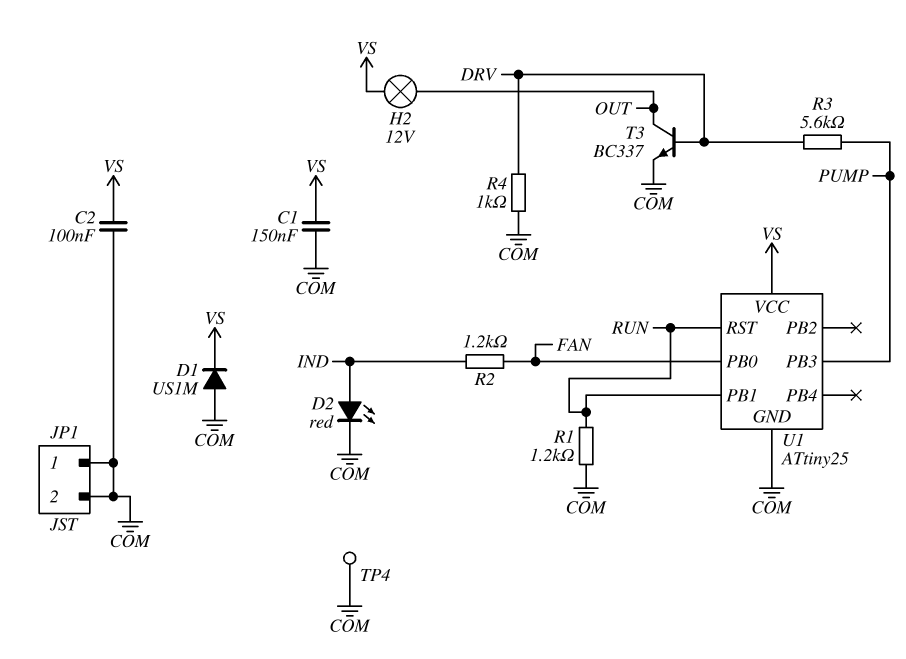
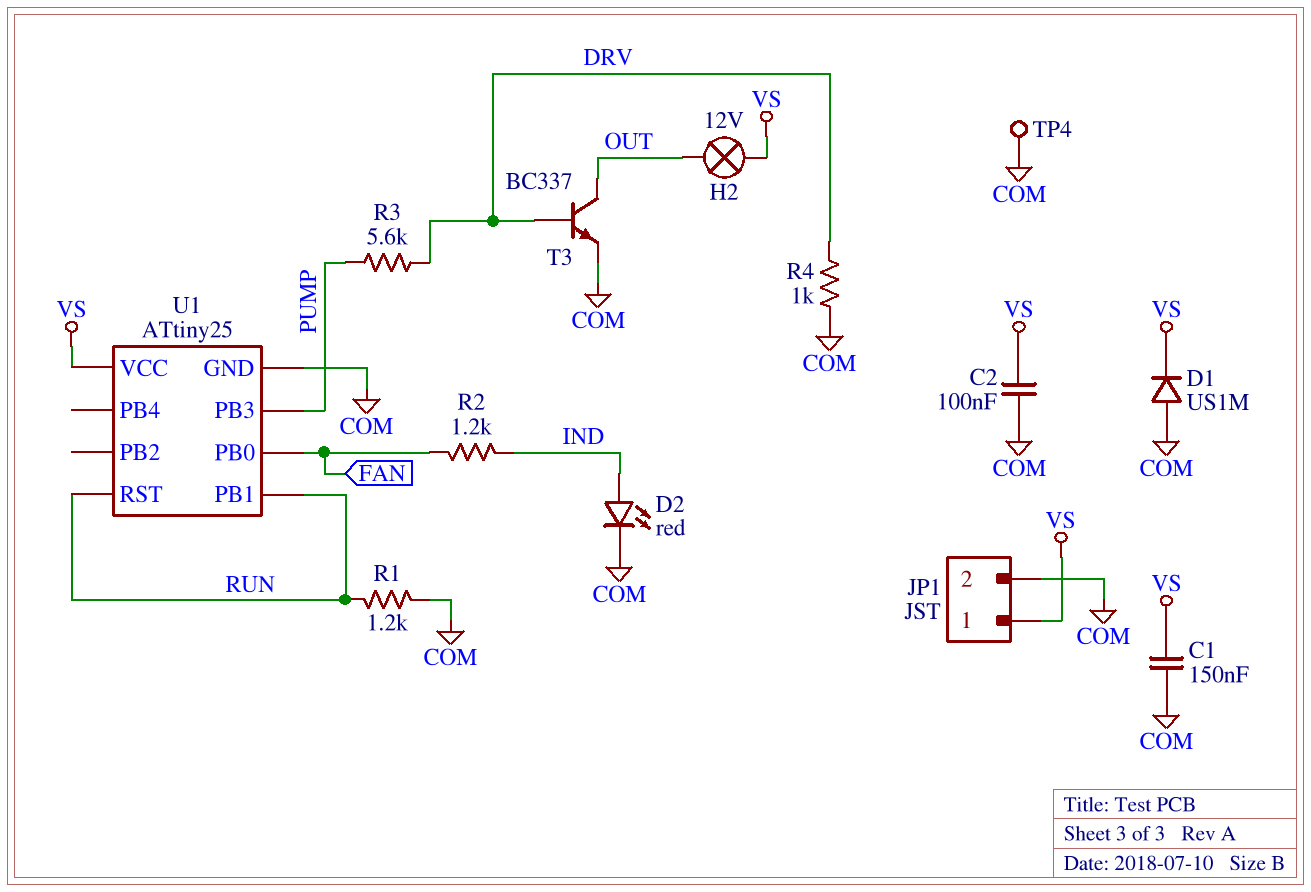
JP1 pin 1: COM -> VS

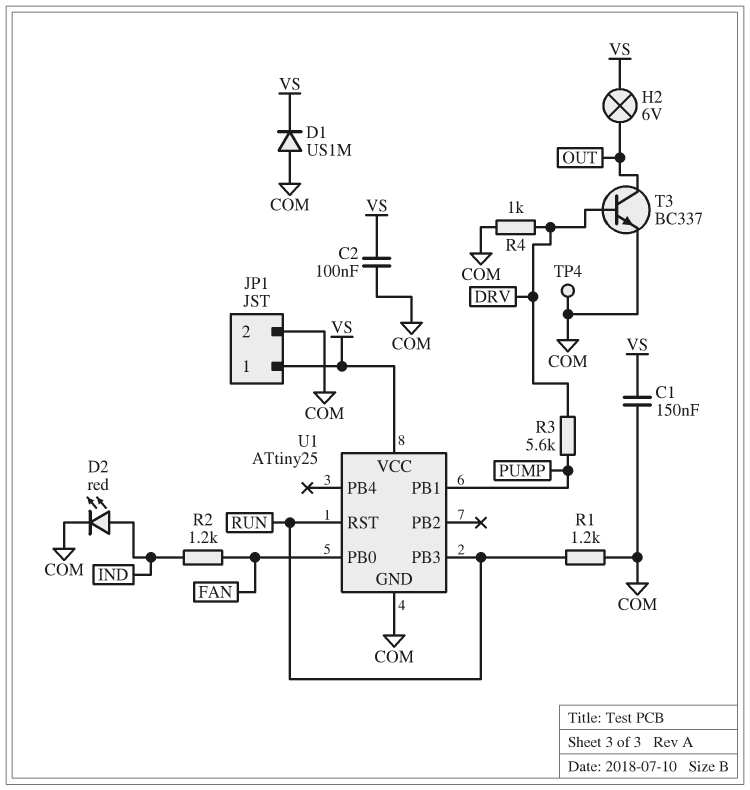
H2: lamp 12V (OUT, VS) -> lamp 6V (OUT, VS)
U1 pin PB1: RUN -> PUMP
U1 pin PB3: PUMP -> RUN

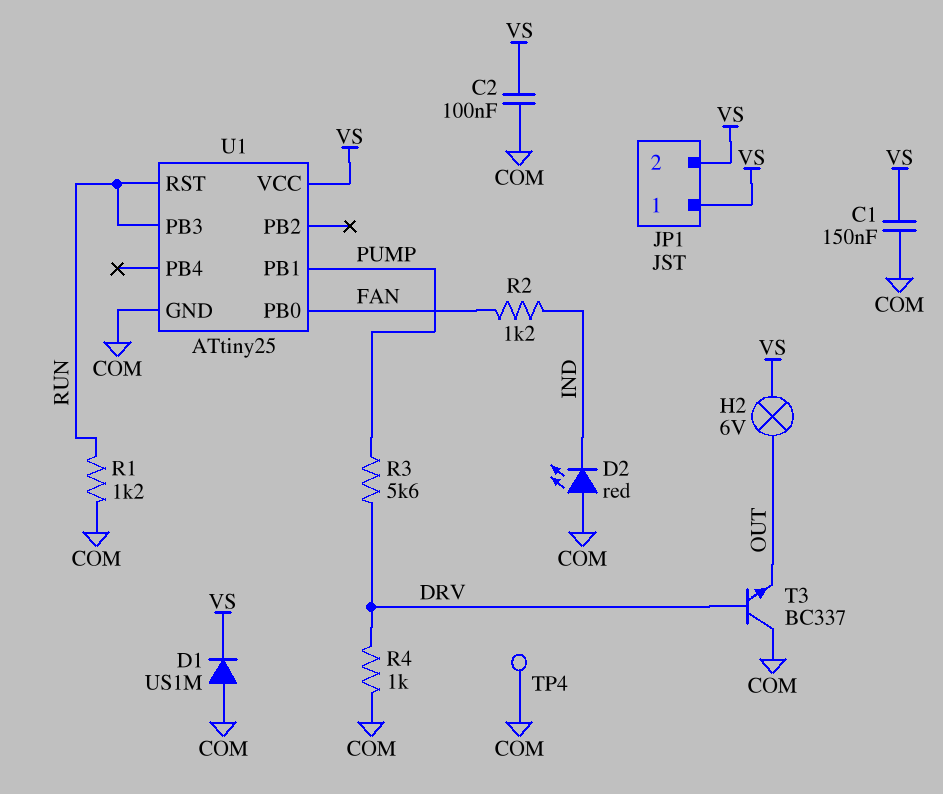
D2: LED red (A IND, K COM) -> LED red (A COM, K IND)
JP1 pin 2: COM -> VS
T3: NPN BC337 (B DRV, C OUT, E COM) -> NPN BC337 (B DRV, C COM, E OUT)

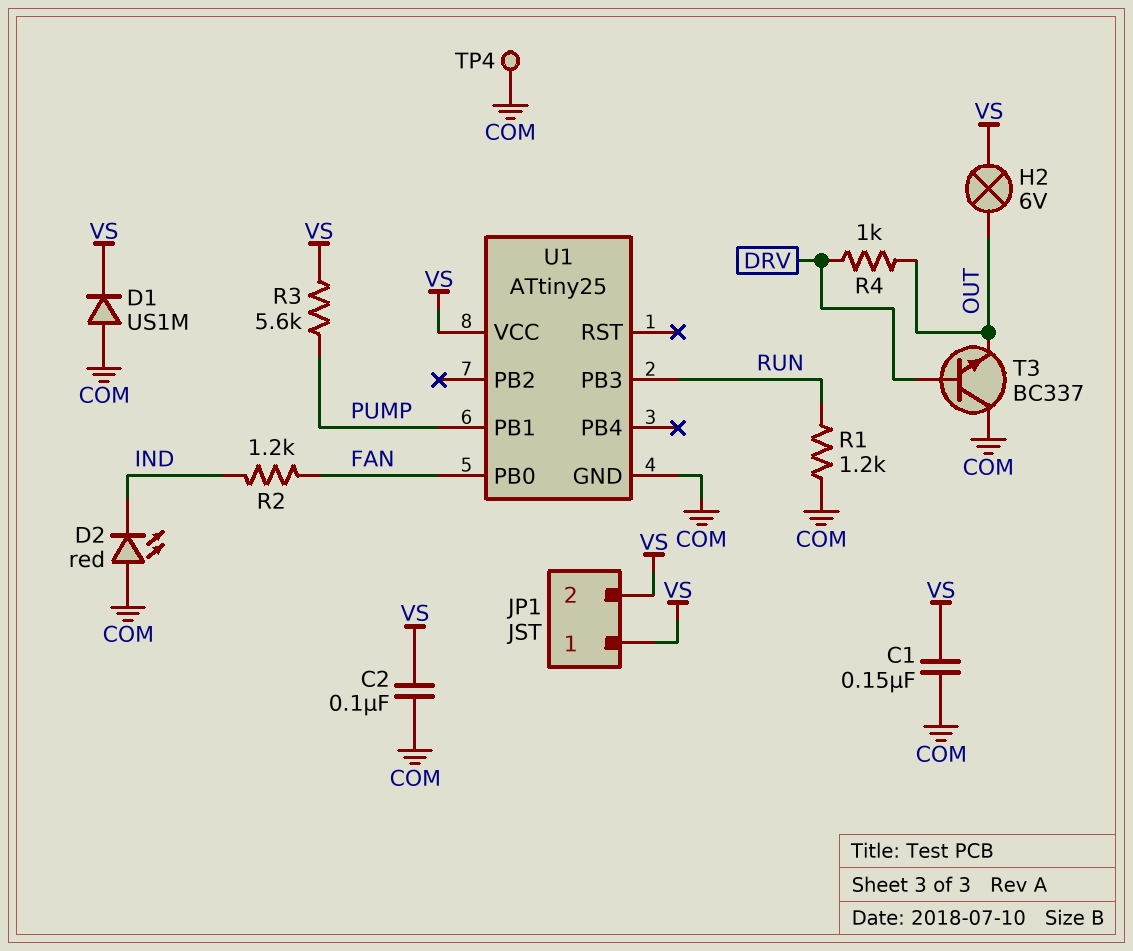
R3: 5.6k (DRV, PUMP) -> 5.6k (PUMP, VS)
R4: 1k (COM, DRV) -> 1k (DRV, OUT)
U1 pin RST: RUN -> none

